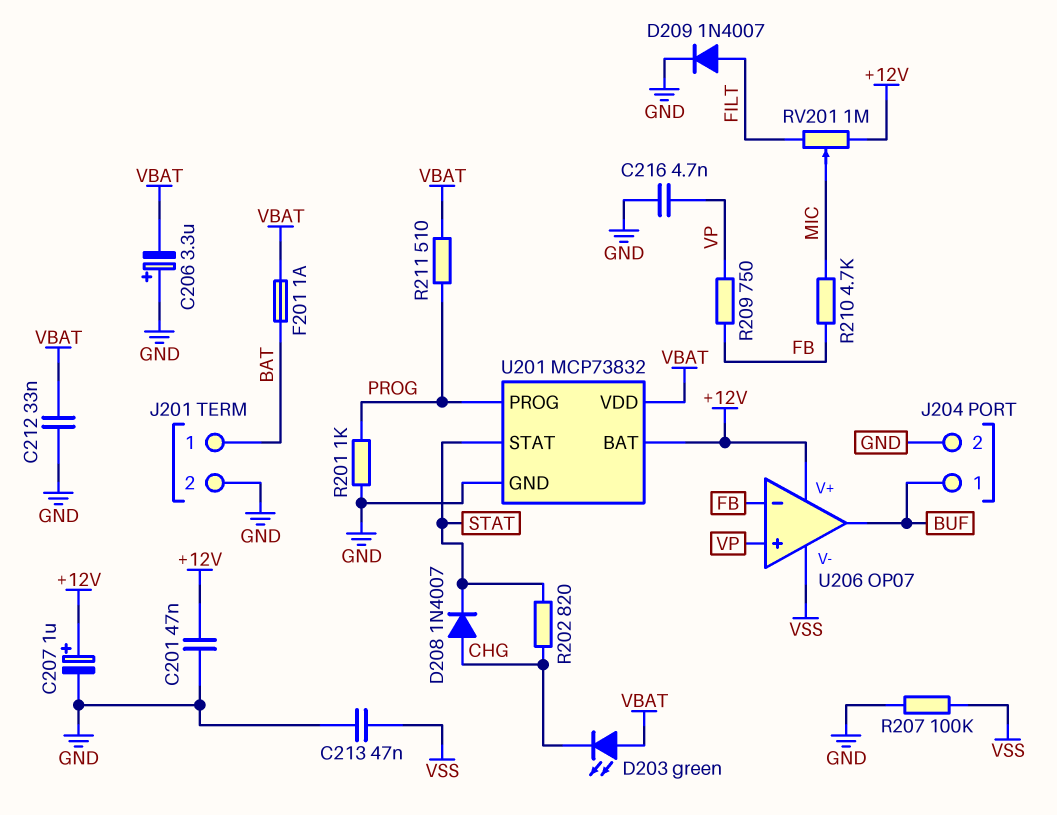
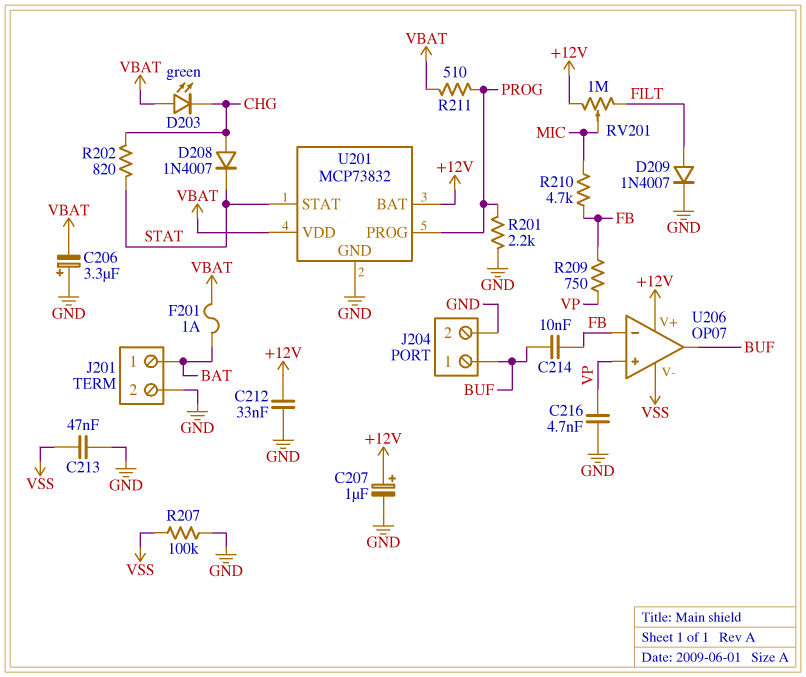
C201: 47nF (+12V, GND) -> none
C212: 33nF (GND, VBAT) -> 33nF (+12V, GND)
C214: none -> 10nF (BUF, FB)
R201: 1k (GND, PROG) -> 2.2k (GND, PROG)

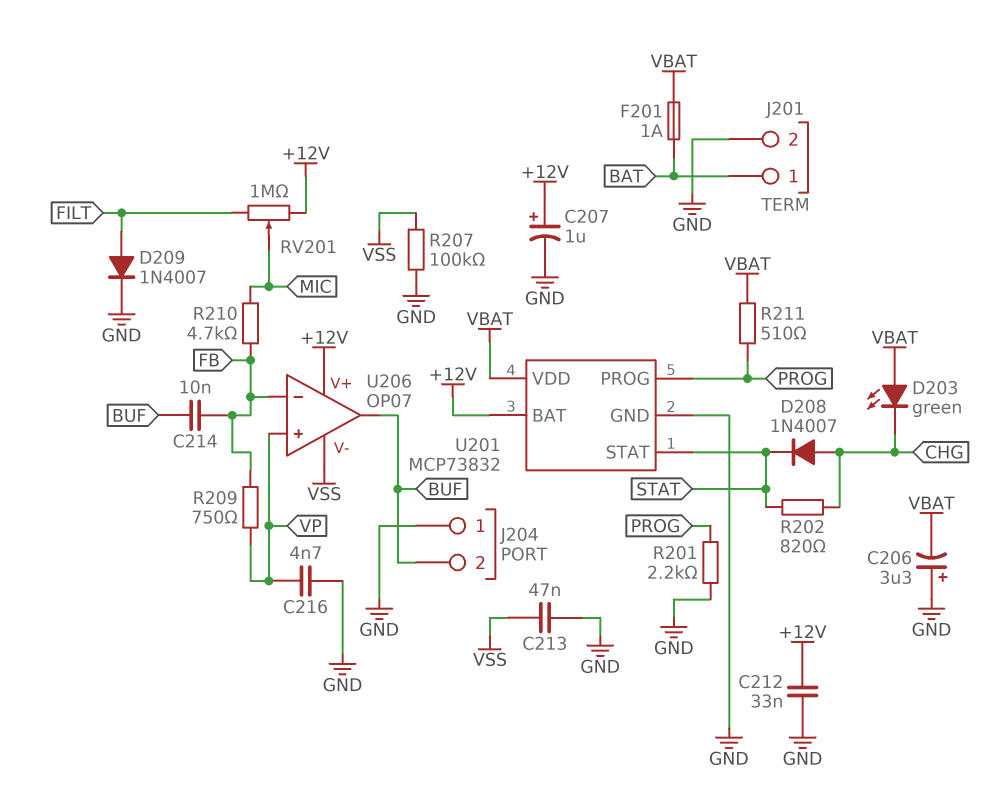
J204 pin 1: BUF -> GND
J204 pin 2: GND -> BUF

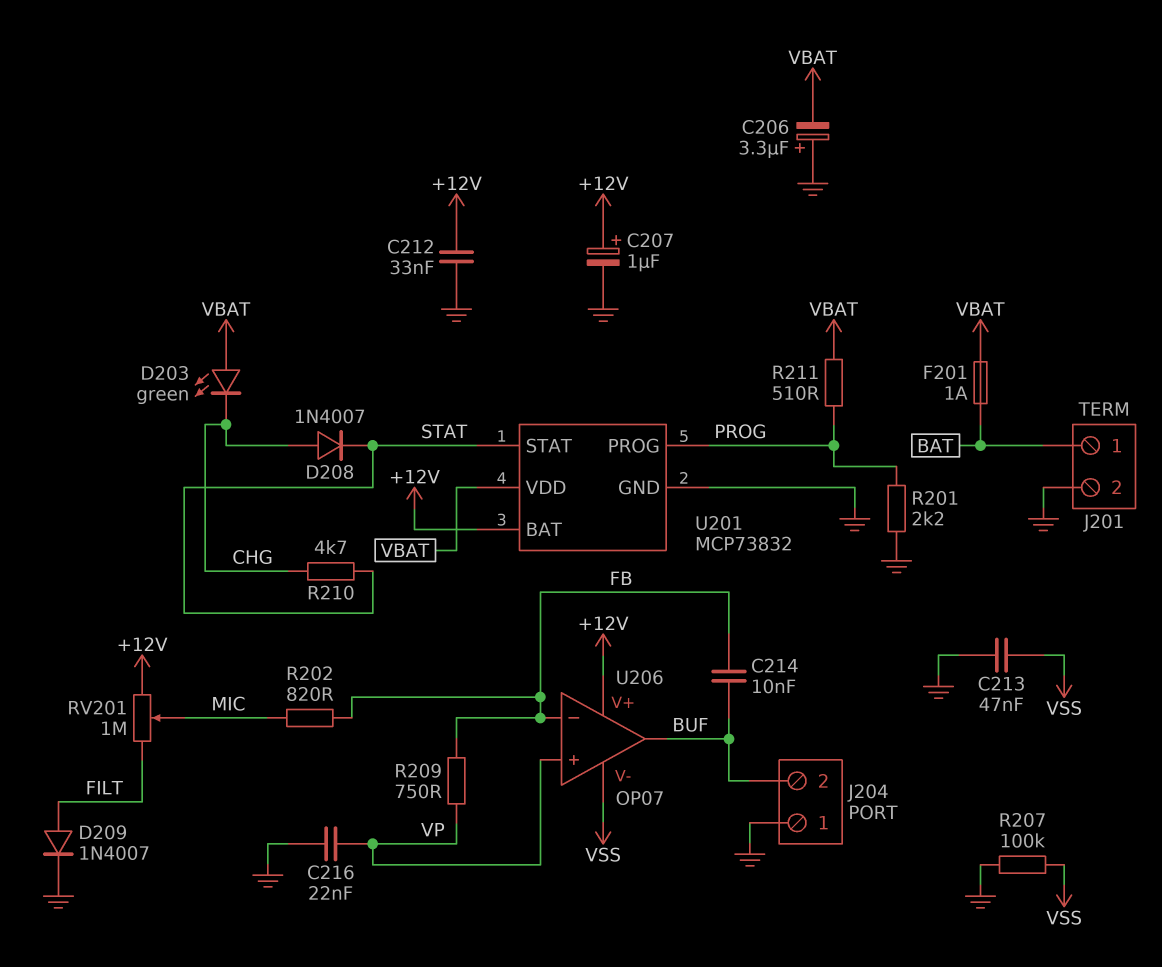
C216: 4.7nF (GND, VP) -> 22nF (GND, VP)
R202: 820 (CHG, STAT) -> 820 (FB, MIC)
R210: 4.7k (FB, MIC) -> 4.7k (CHG, STAT)

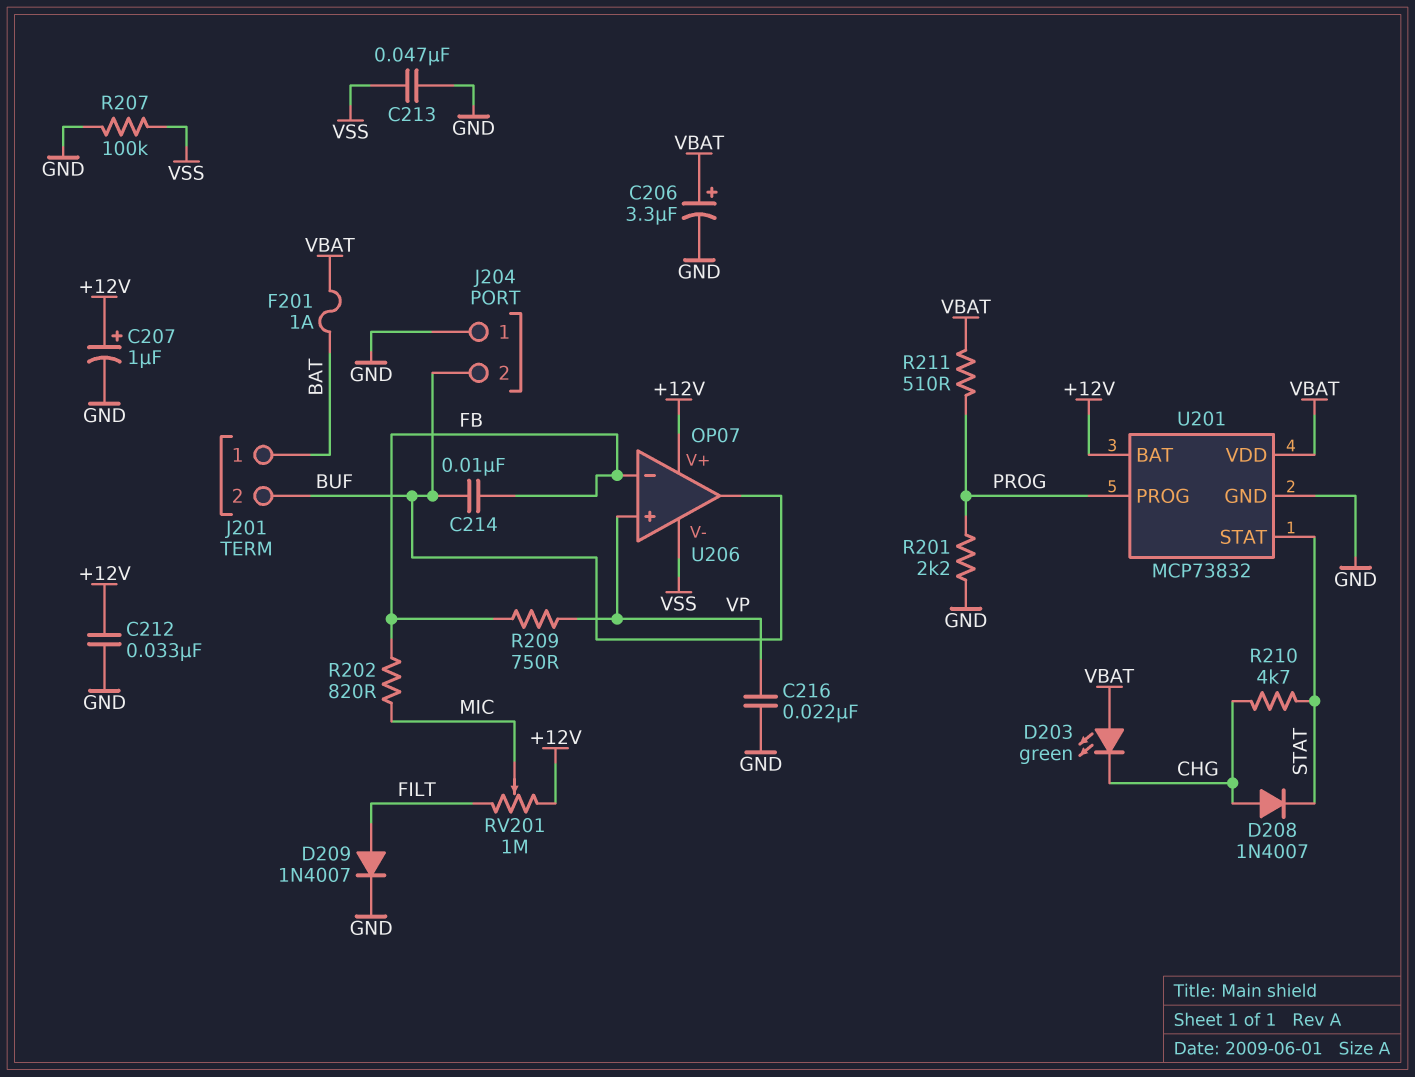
C206: 3.3uF (plus GND, minus VBAT) -> 3.3uF (plus VBAT, minus GND)
J201 pin 2: GND -> BUF

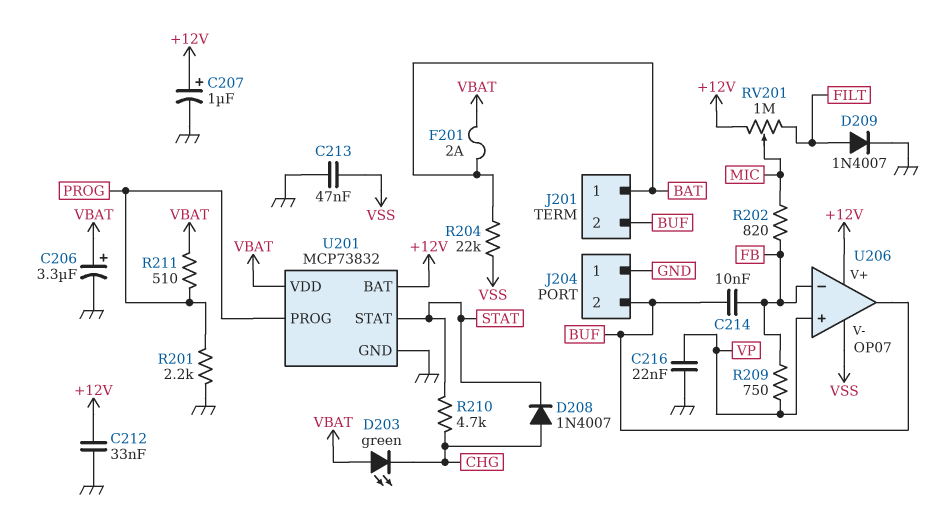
F201: 1A (BAT, VBAT) -> 2A (BAT, VBAT)
R204: none -> 22k (BAT, VSS)
R207: 100k (GND, VSS) -> none

